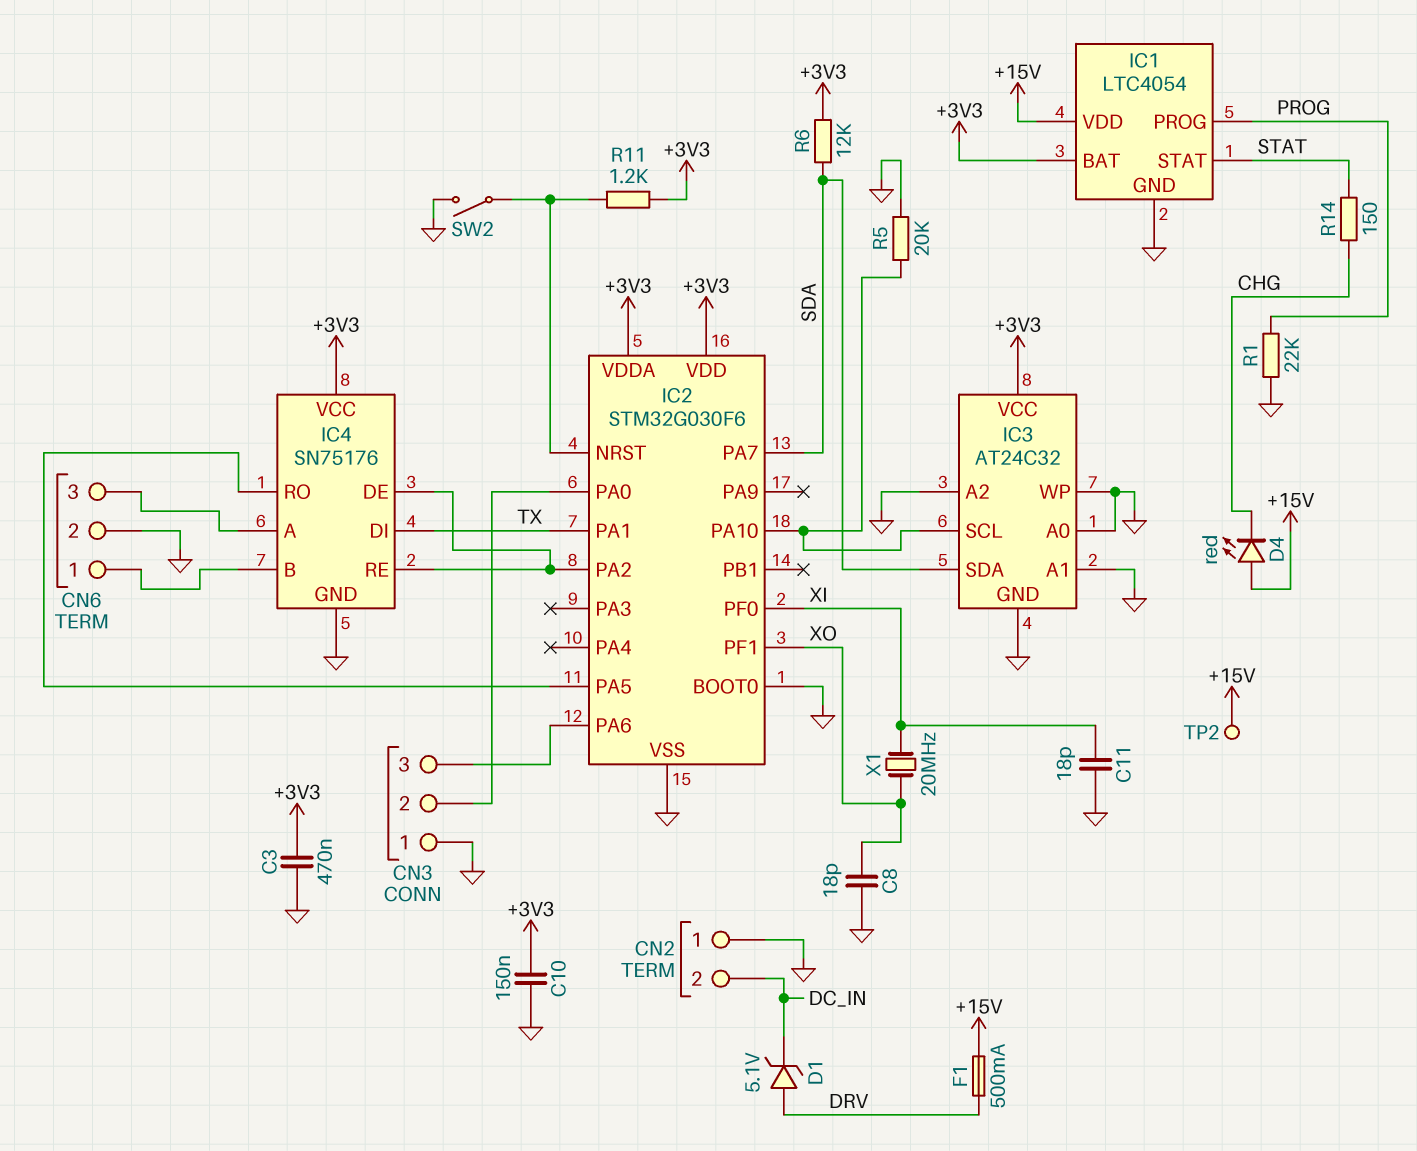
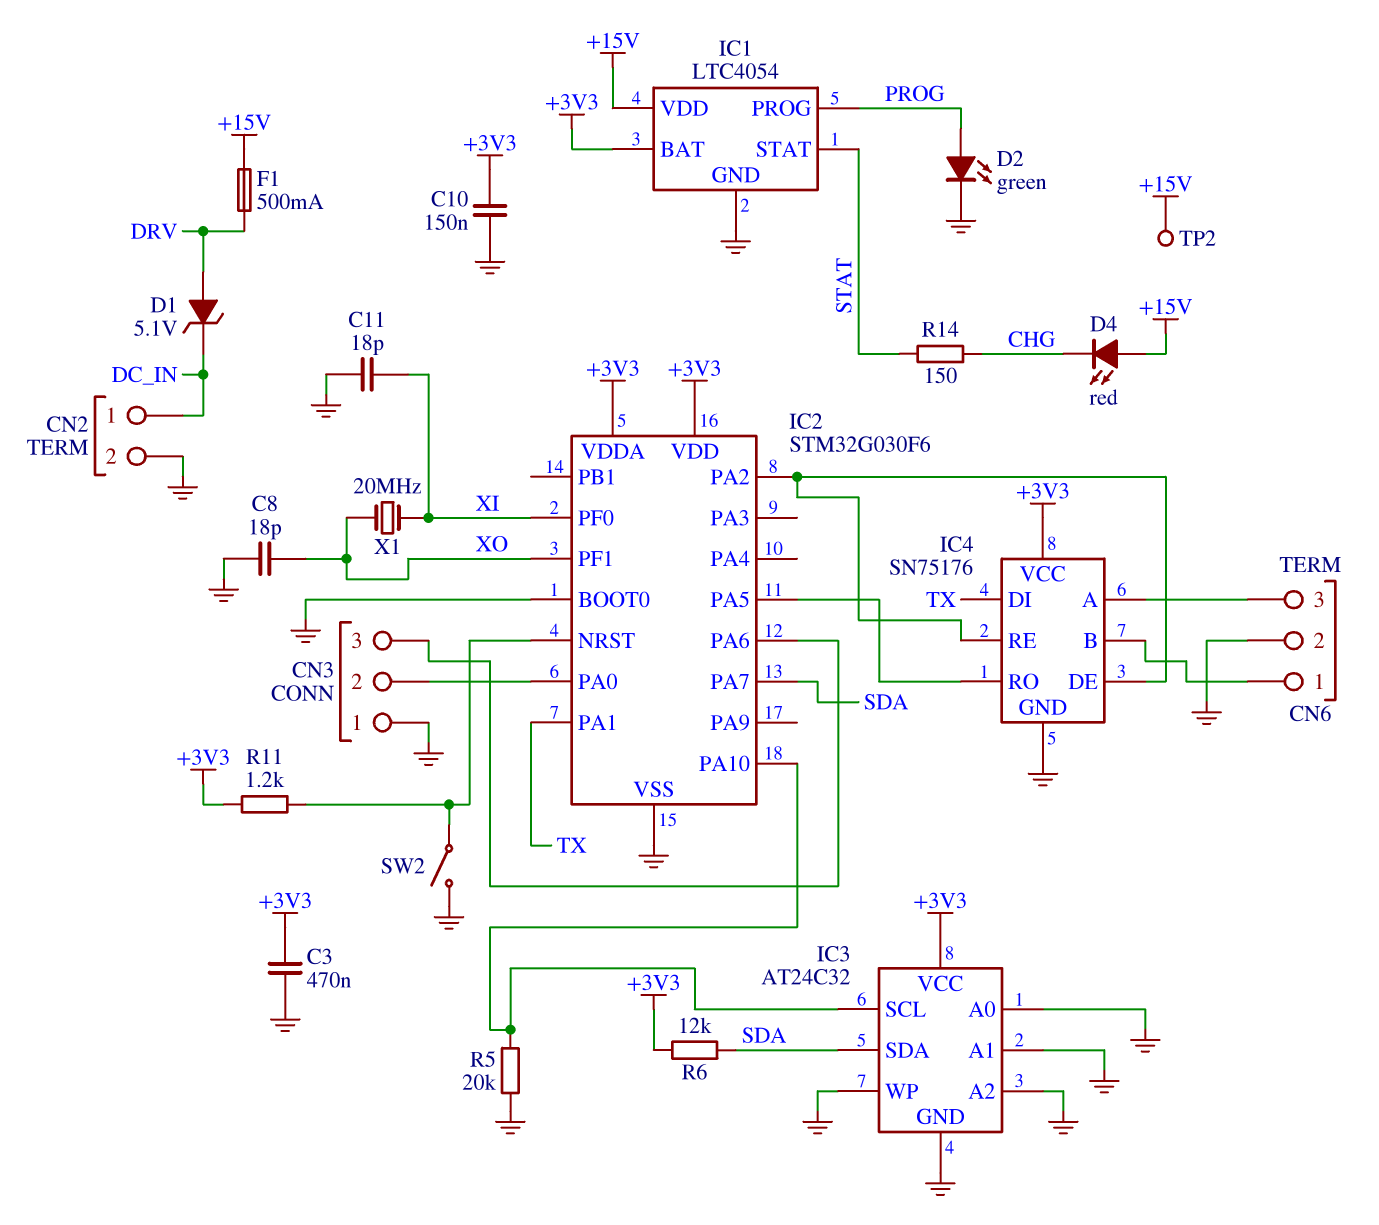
CN2 pin 1: GND -> DC_IN
CN2 pin 2: DC_IN -> GND
D2: none -> LED green (A PROG, K GND)
R1: 22k (GND, PROG) -> none

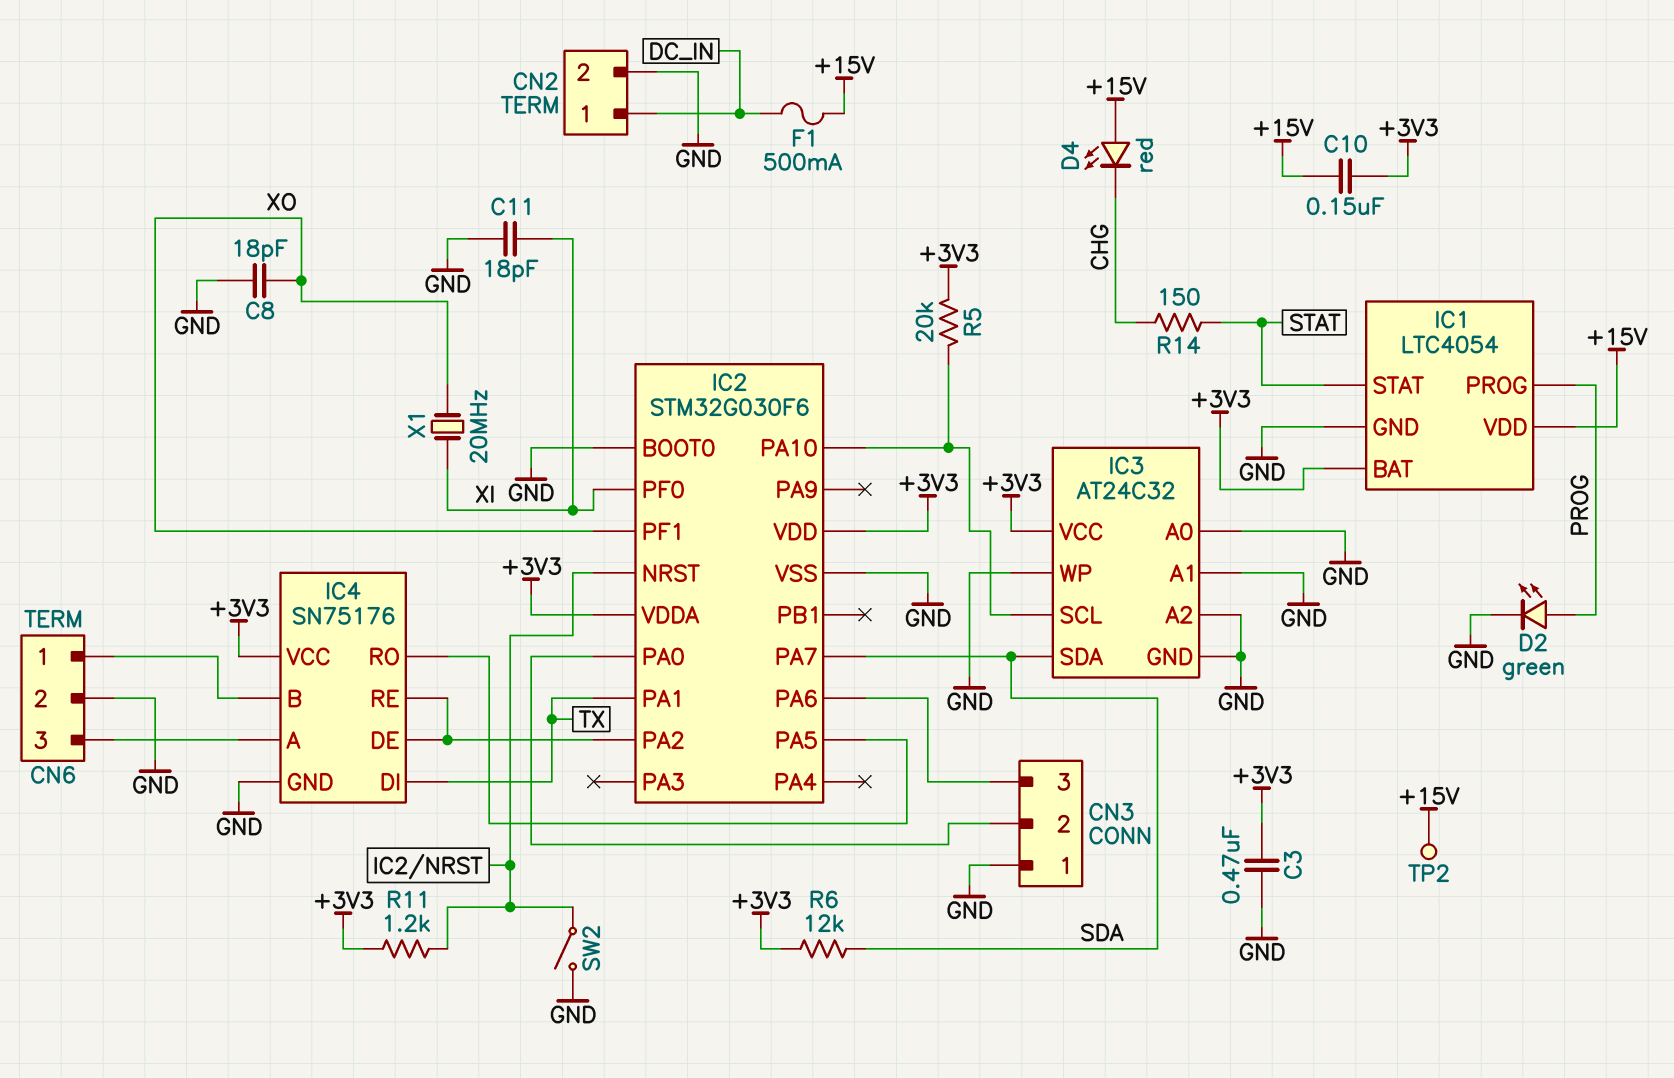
C10: 150nF (+3V3, GND) -> 150nF (+3V3, +15V)
D1: zener 5.1V (A DRV, K DC_IN) -> none
F1: 500mA (+15V, DRV) -> 500mA (+15V, DC_IN)
R5: 20k (GND, IC2/PA10) -> 20k (+3V3, IC2/PA10)

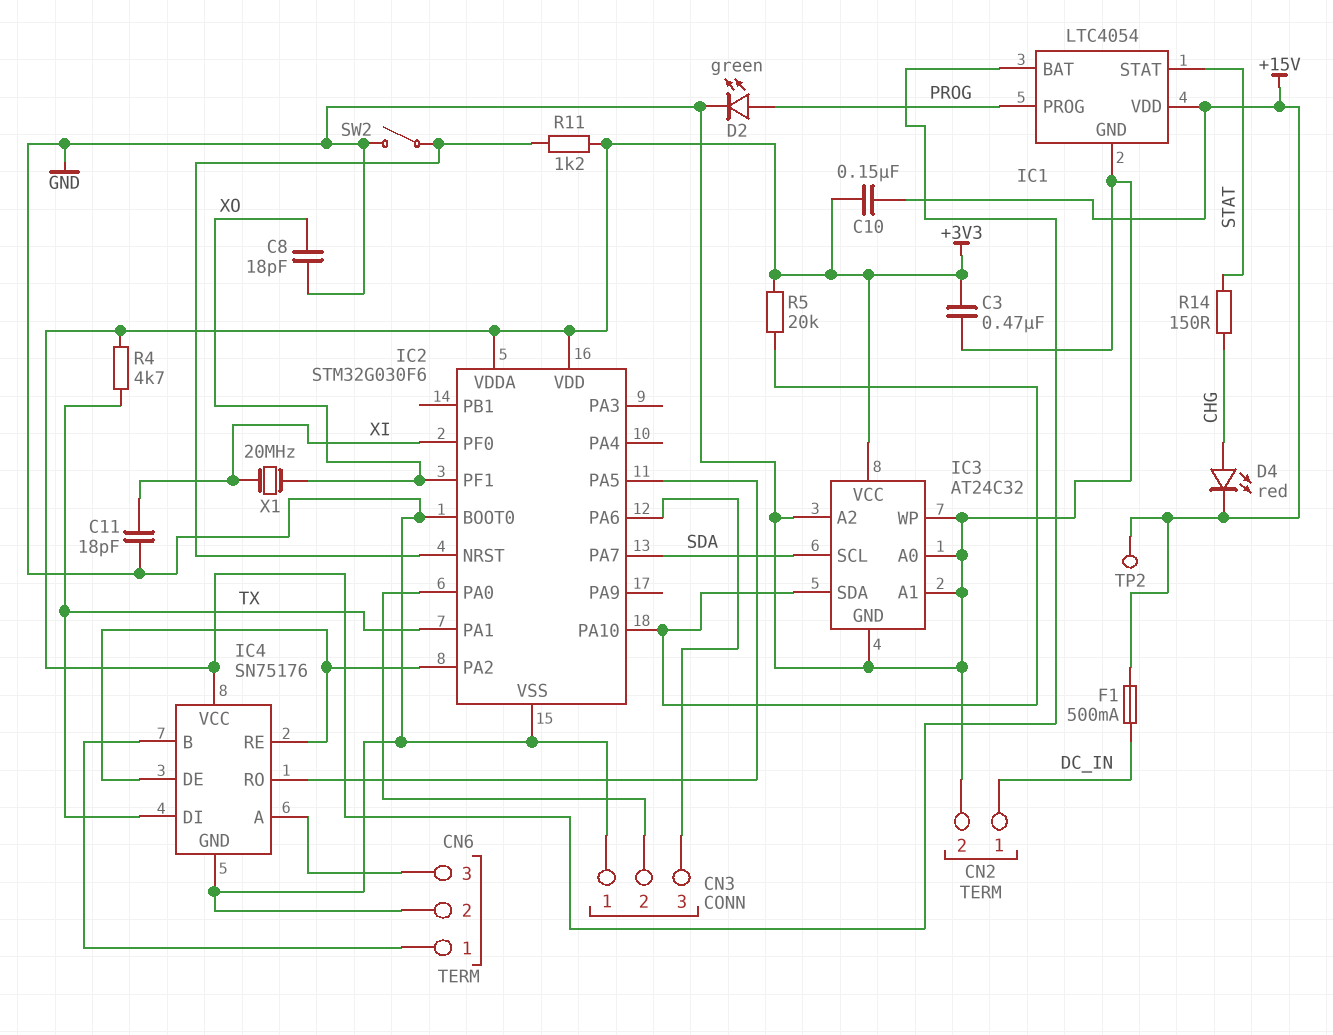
D4: LED red (A +15V, K CHG) -> LED red (A CHG, K +15V)
IC3 pin SCL: IC2/PA10 -> SDA
IC3 pin SDA: SDA -> IC2/PA10
R4: none -> 4.7k (+3V3, TX)
R6: 12k (+3V3, SDA) -> none

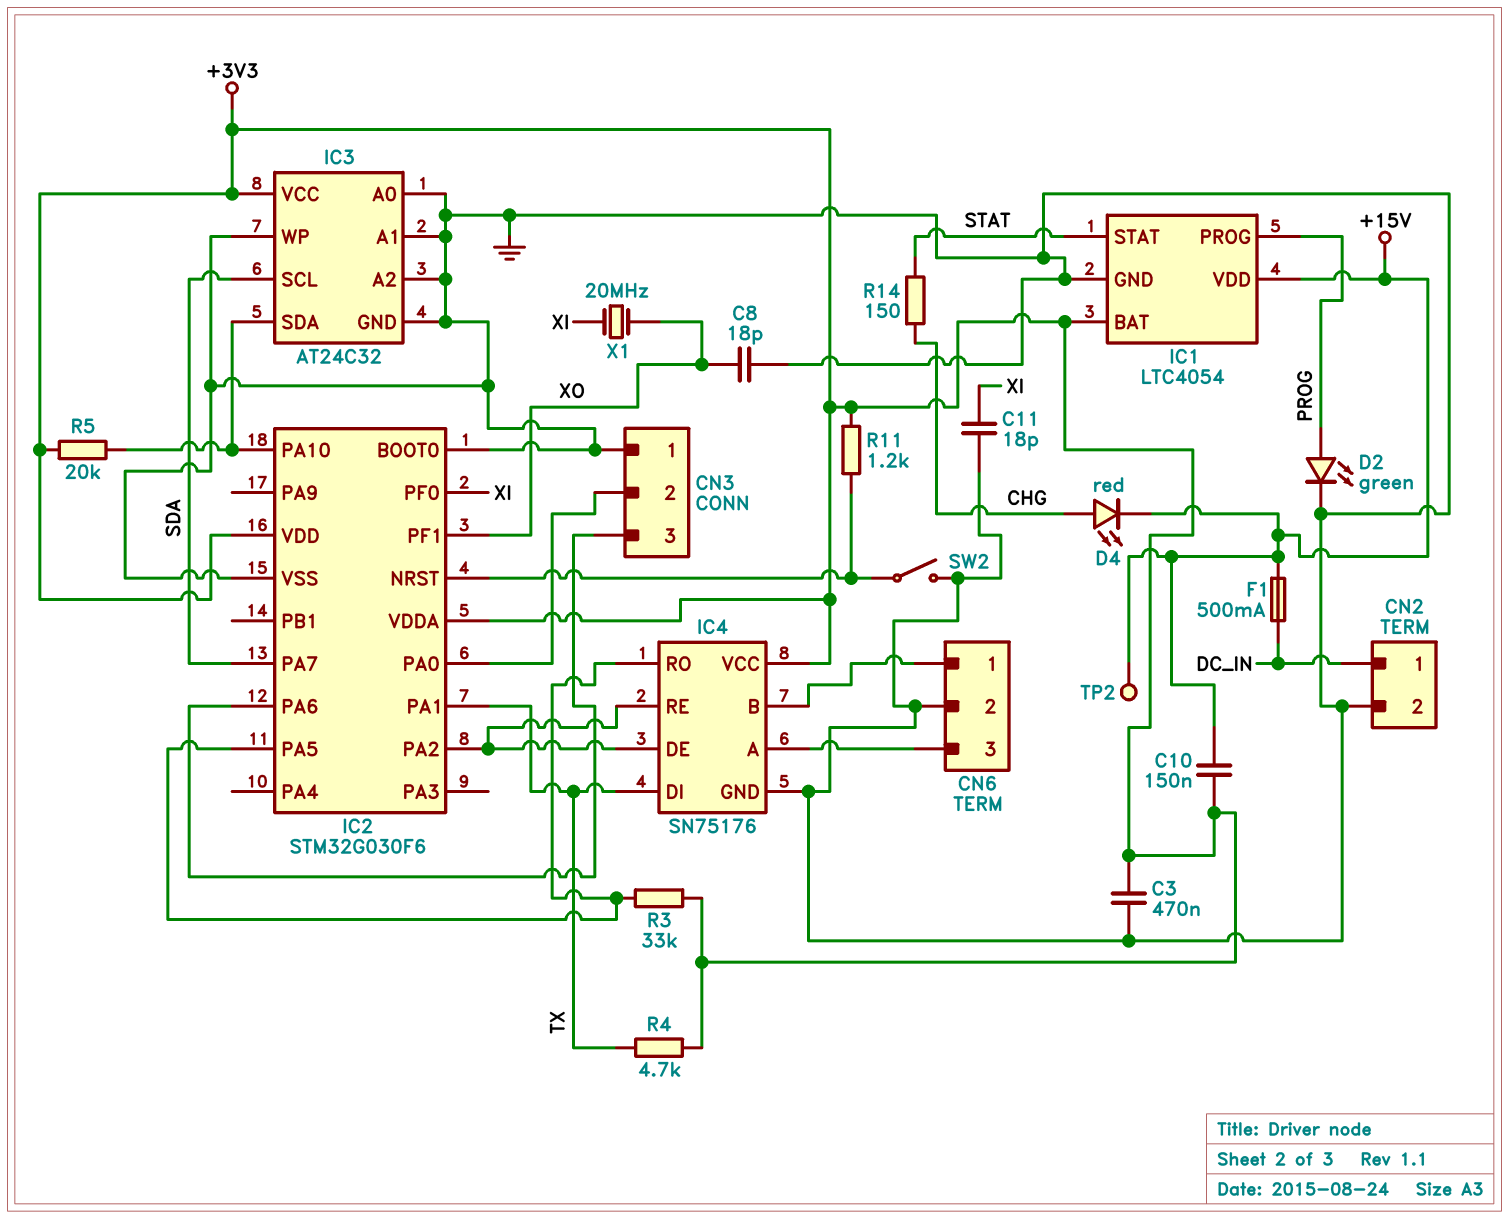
R3: none -> 33k (+3V3, IC2/PA5)

